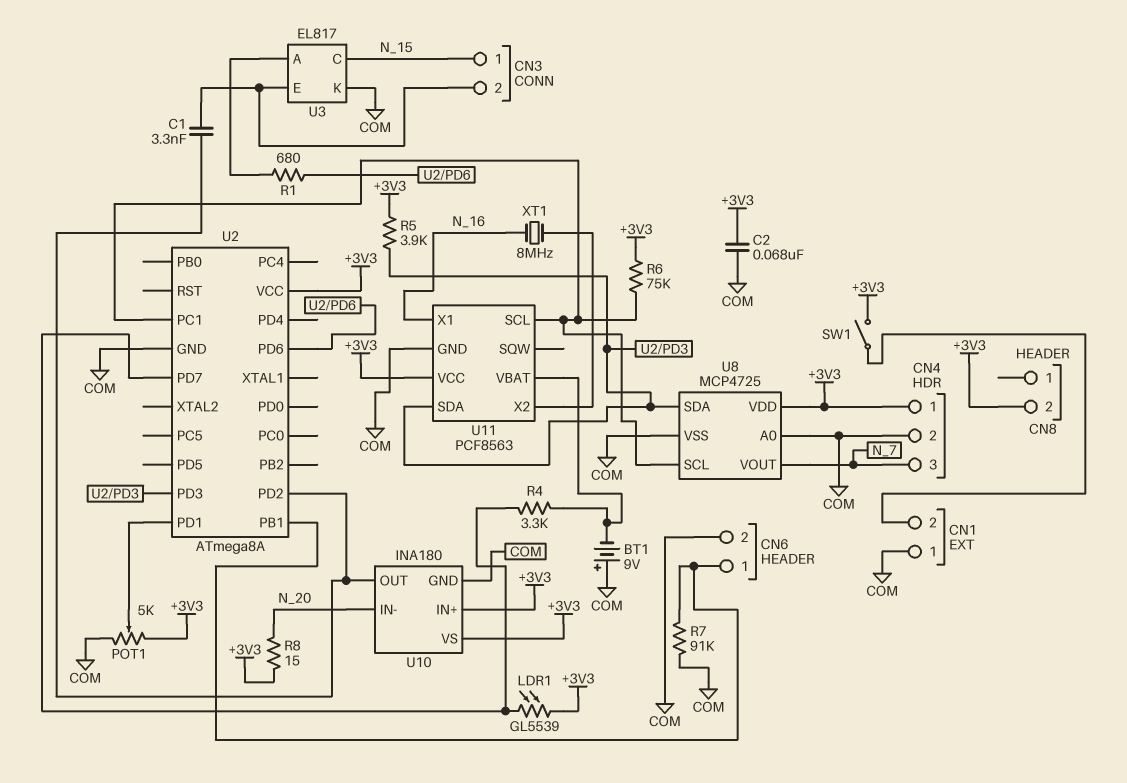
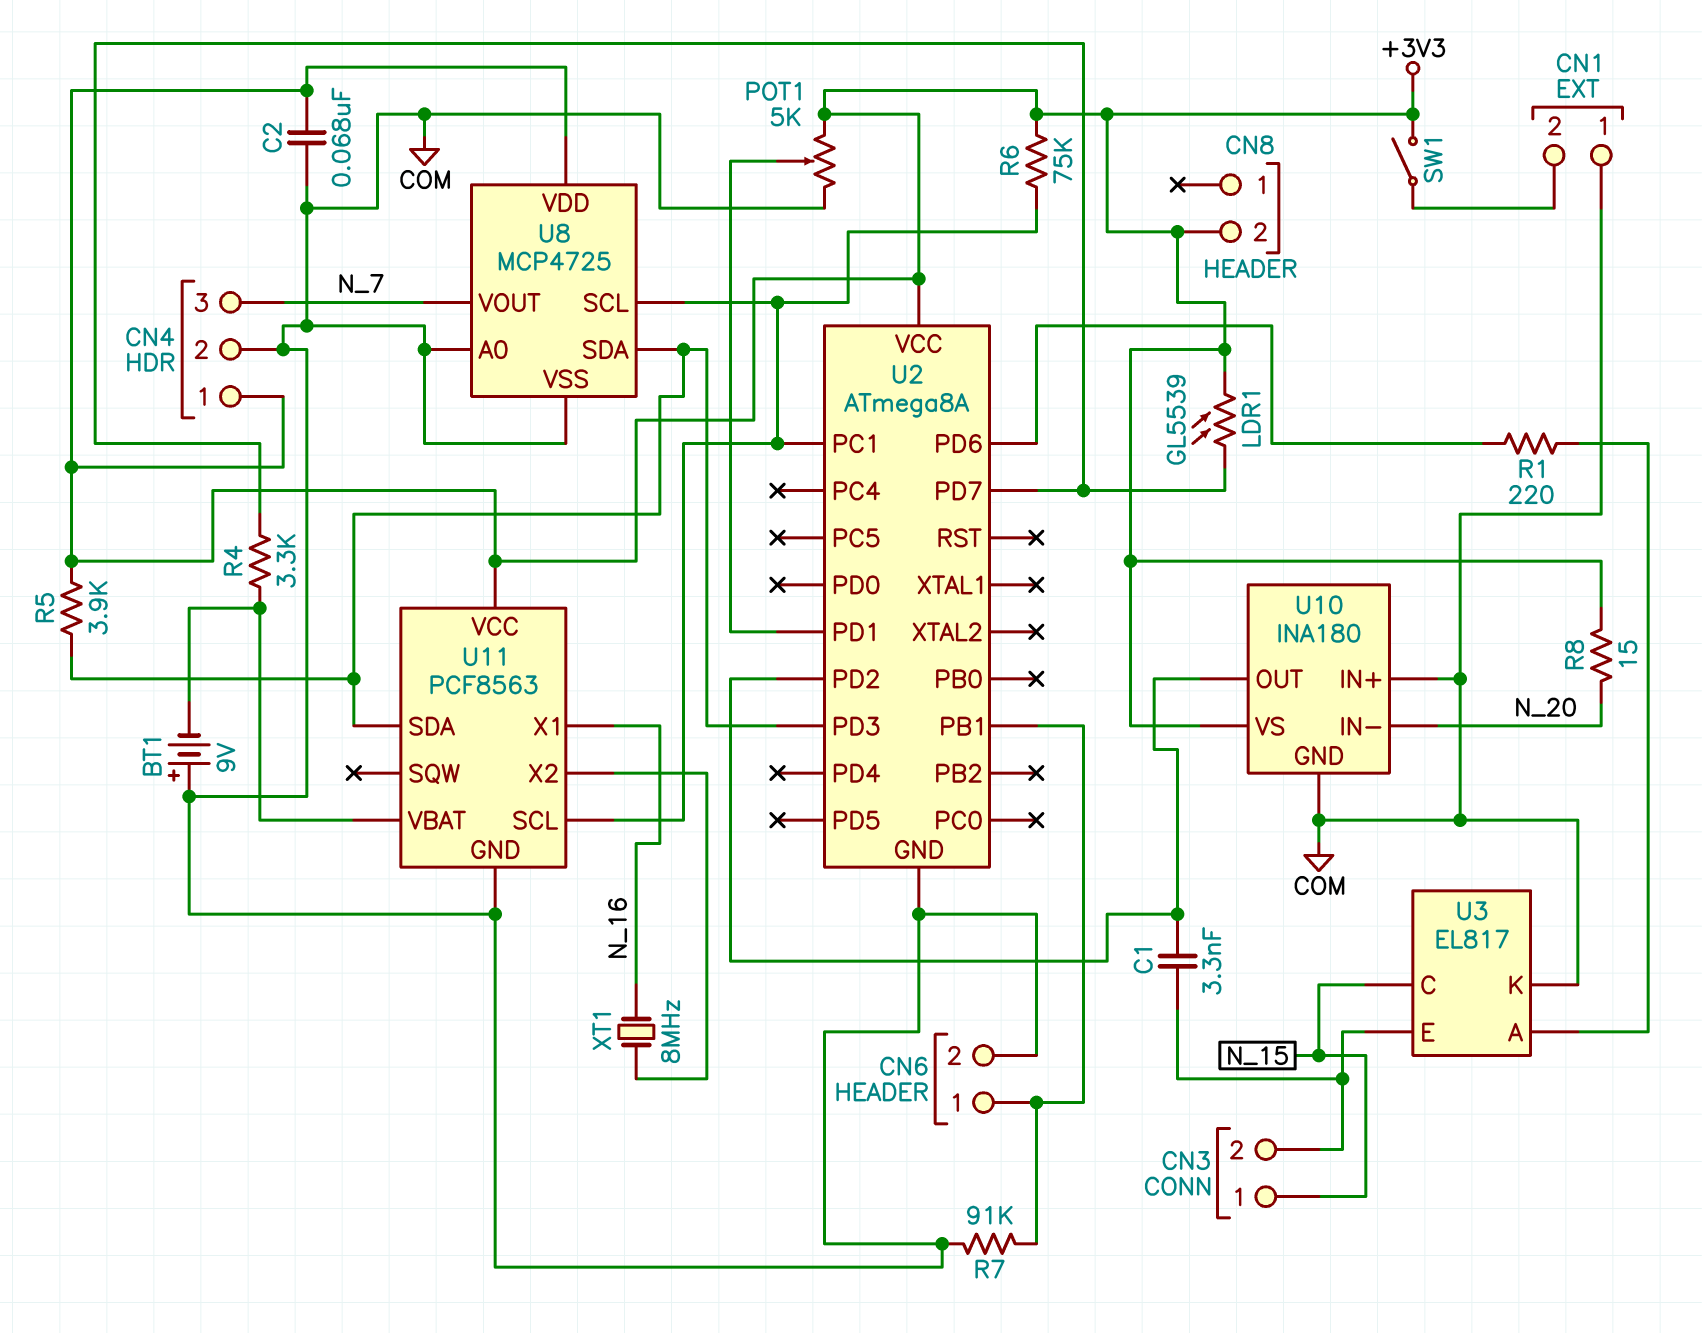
R1: 680 (U2/PD6, U3/A) -> 220 (U2/PD6, U3/A)
U10 pin IN+: +3V3 -> COM

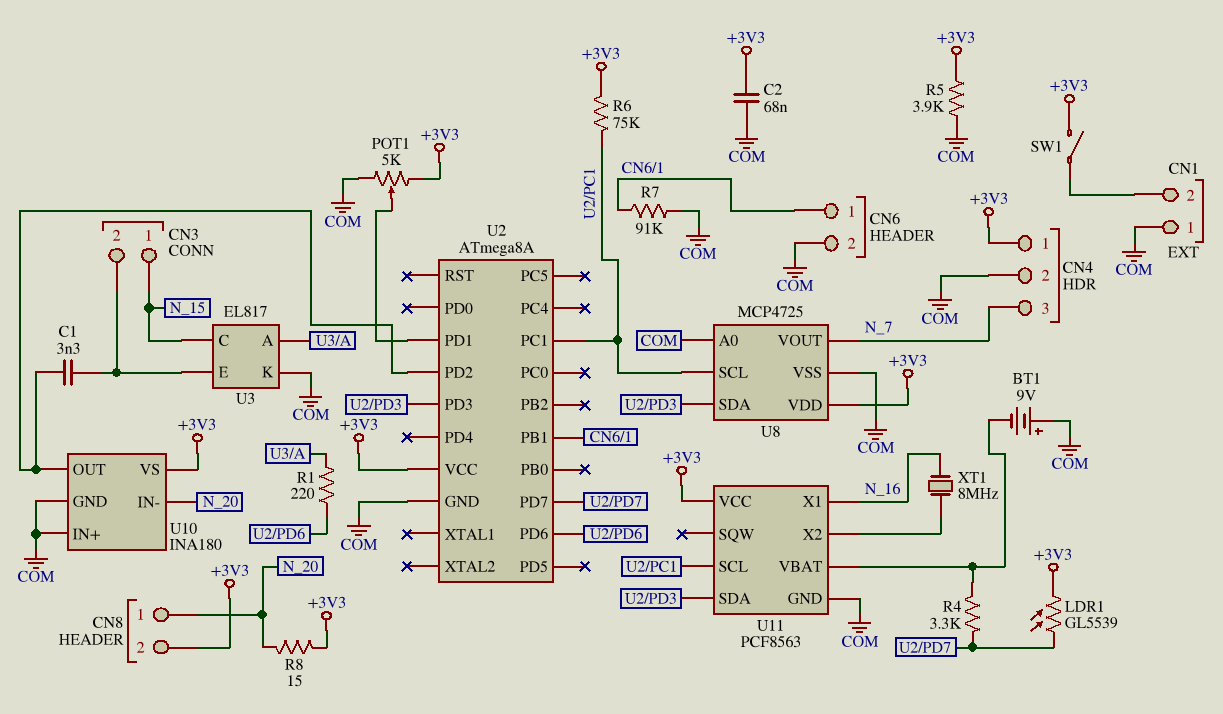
CN8 pin 1: none -> N_20
R5: 3.9k (+3V3, U2/PD3) -> 3.9k (+3V3, COM)

